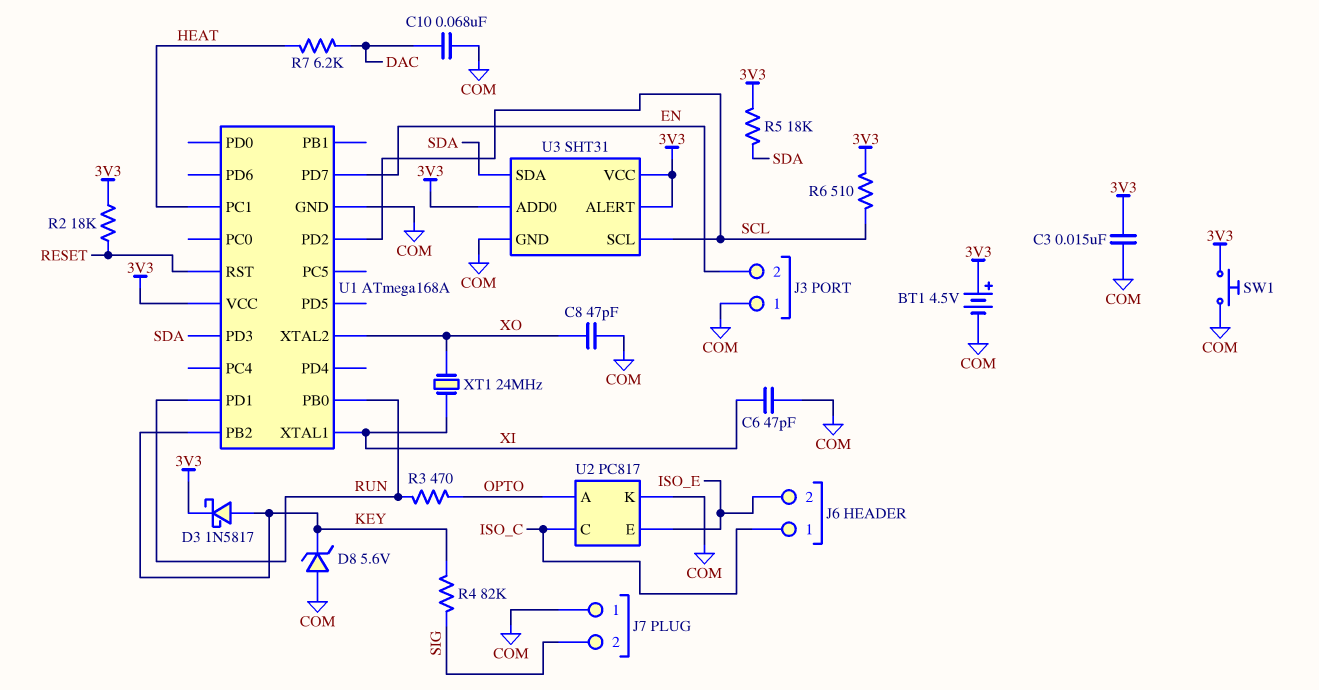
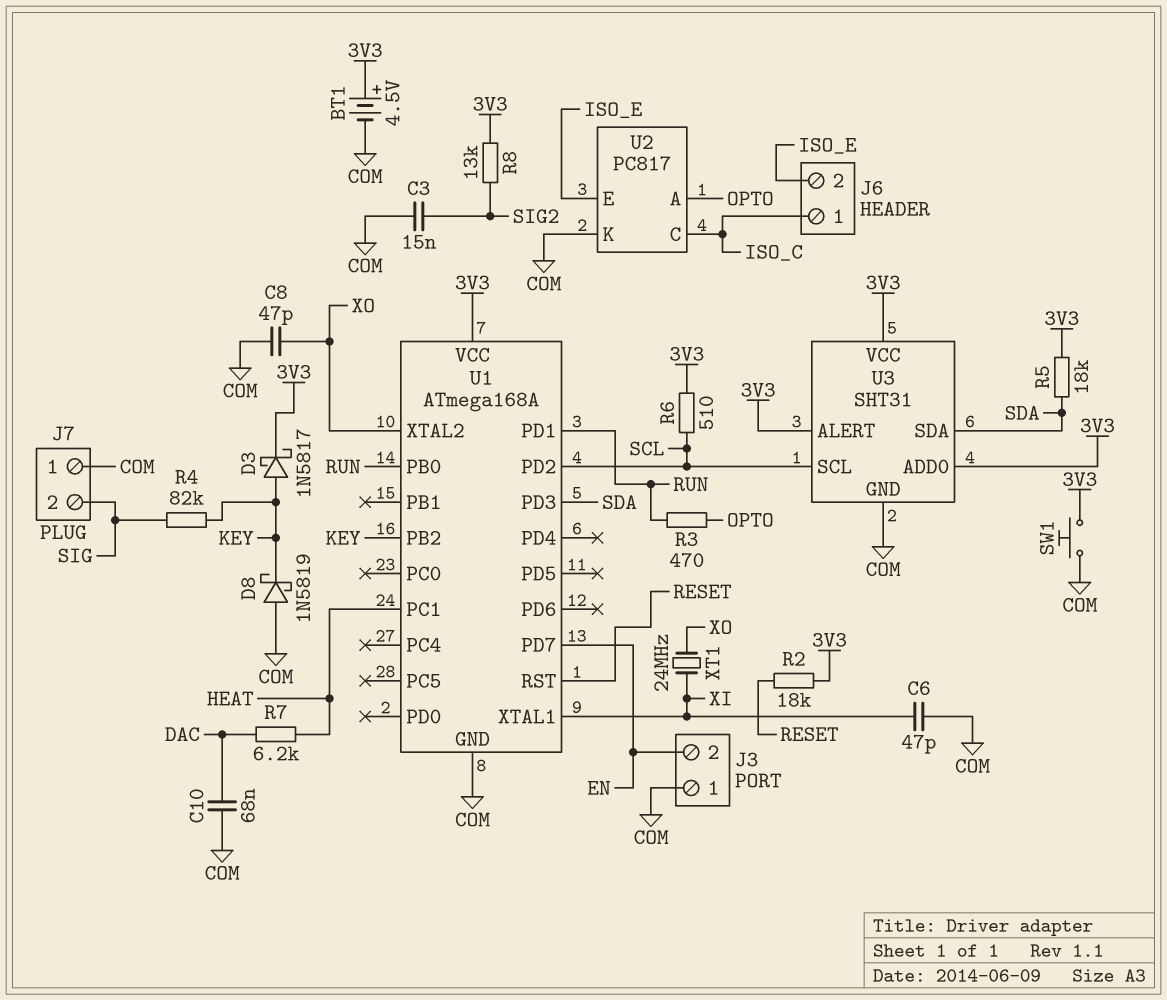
C3: 15nF (3V3, COM) -> 15nF (COM, SIG2)
D8: zener 5.6V (A COM, K KEY) -> schottky 1N5819 (A COM, K KEY)
R8: none -> 13k (3V3, SIG2)

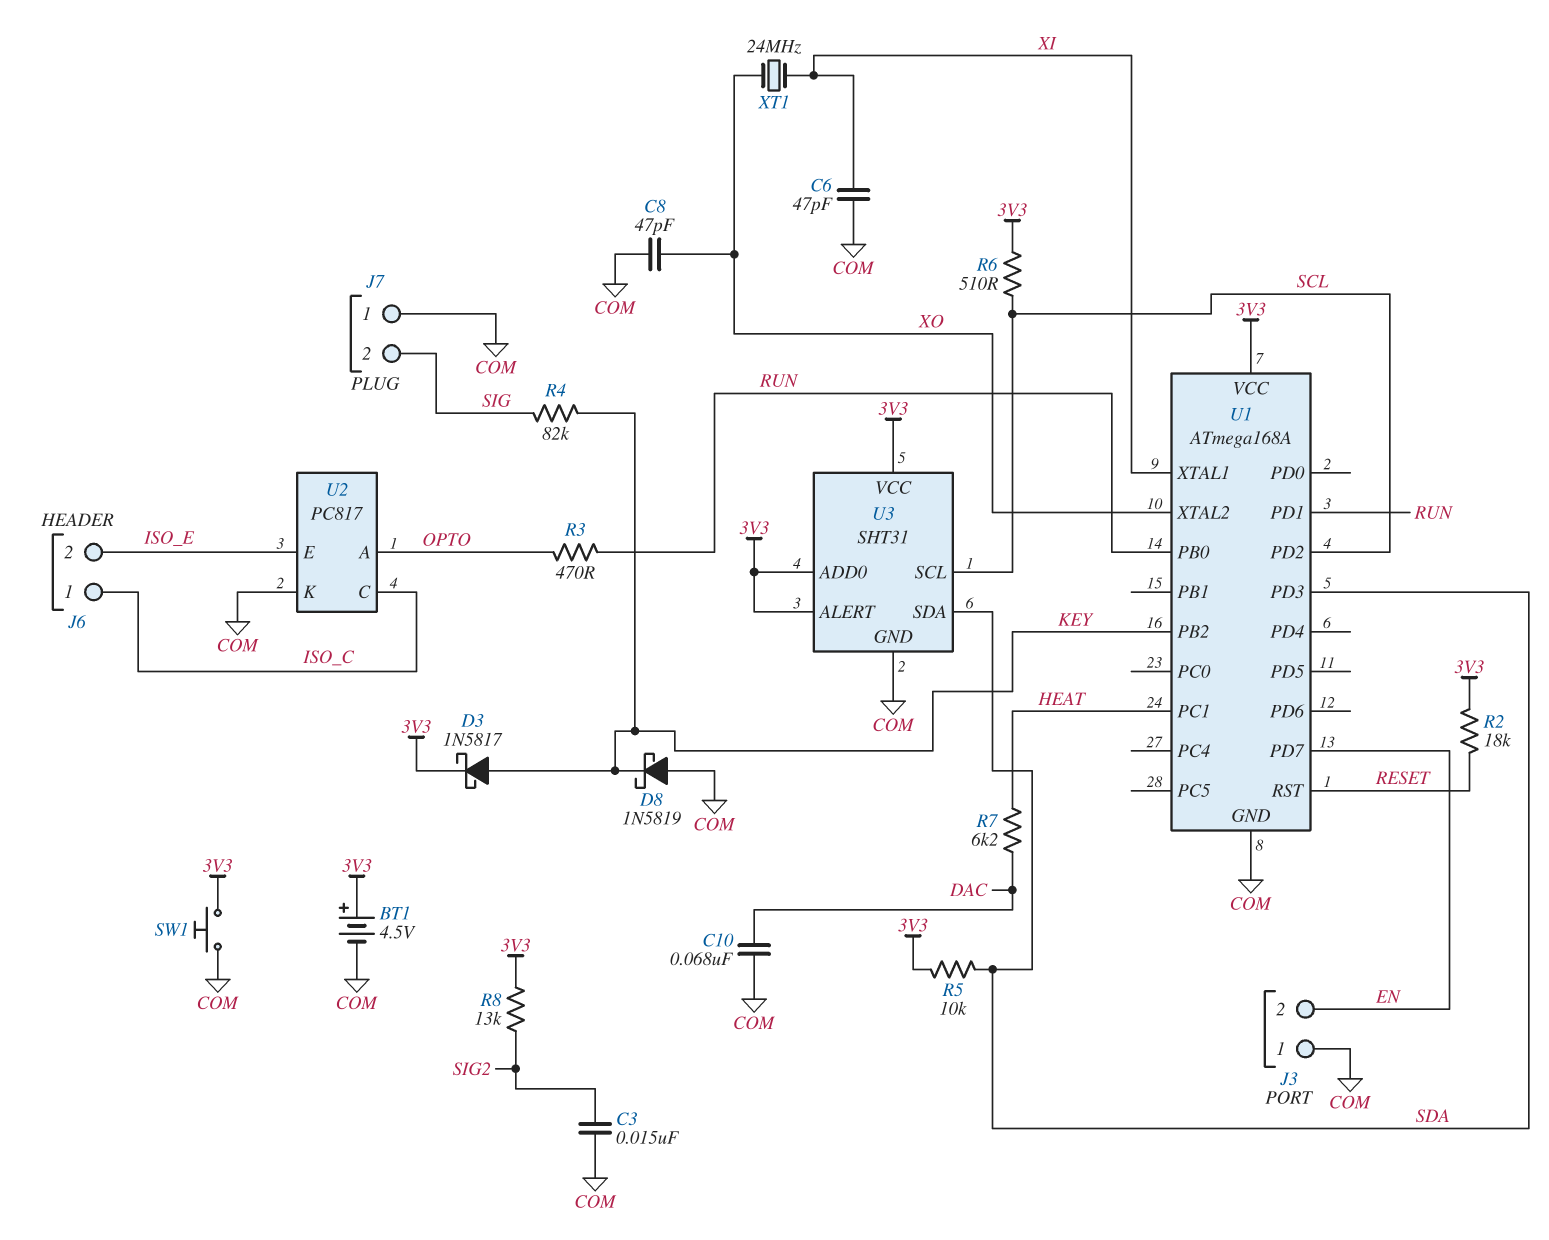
R5: 18k (3V3, SDA) -> 10k (3V3, SDA)

